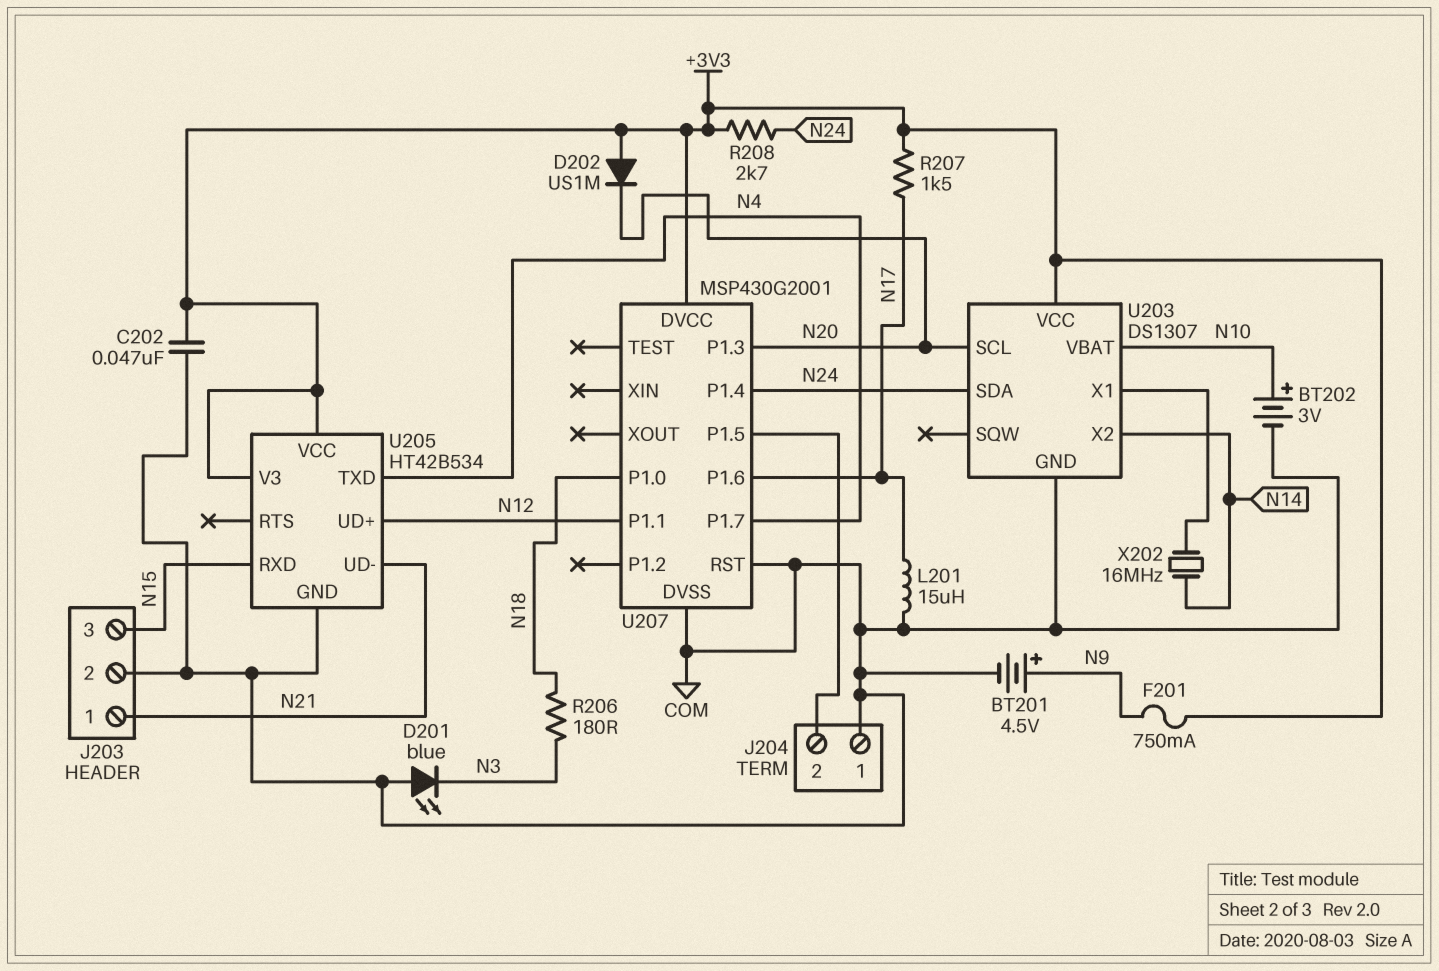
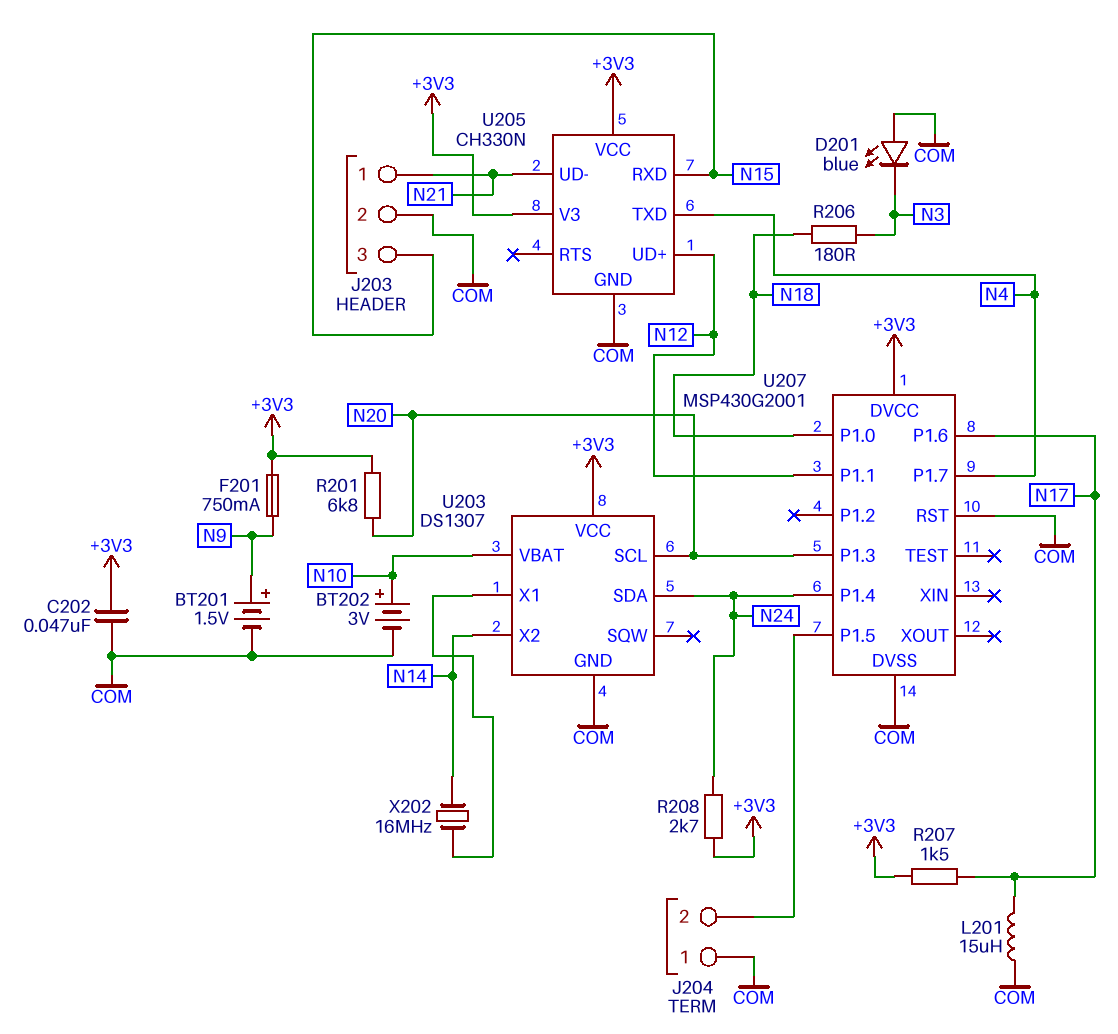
BT201: 4.5V (plus N9, minus COM) -> 1.5V (plus N9, minus COM)
D202: diode US1M (A +3V3, K N20) -> none
R201: none -> 6.8k (+3V3, N20)
U205: HT42B534 -> CH330N

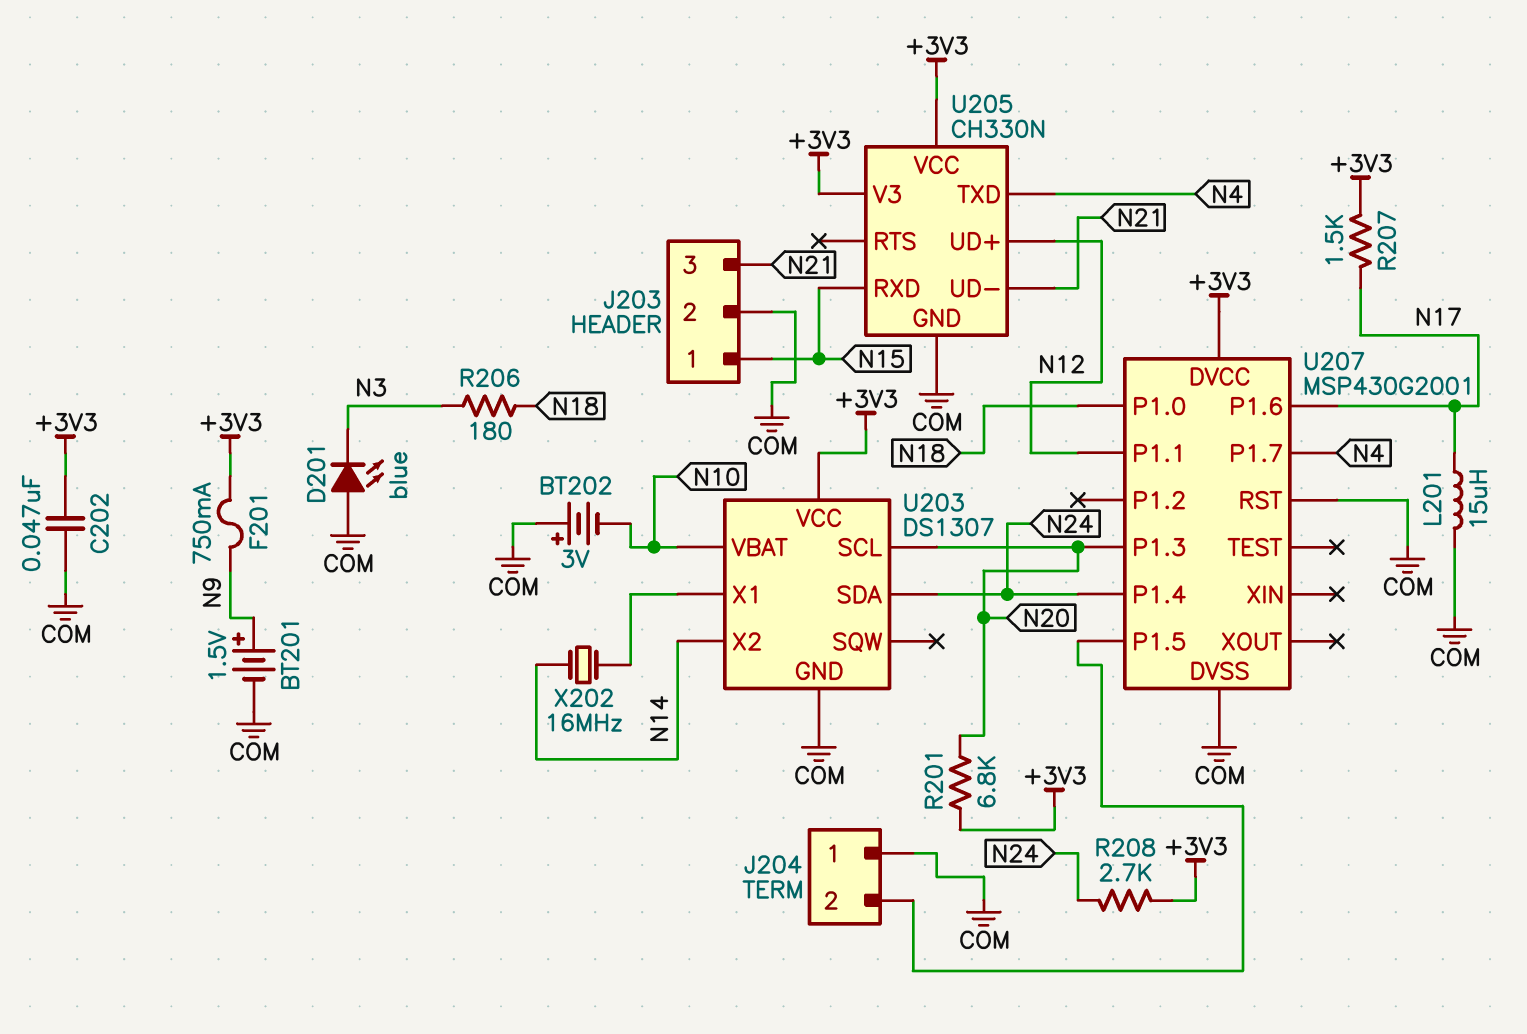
BT202: 3V (plus N10, minus COM) -> 3V (plus COM, minus N10)
J203 pin 1: N21 -> N15
J203 pin 3: N15 -> N21

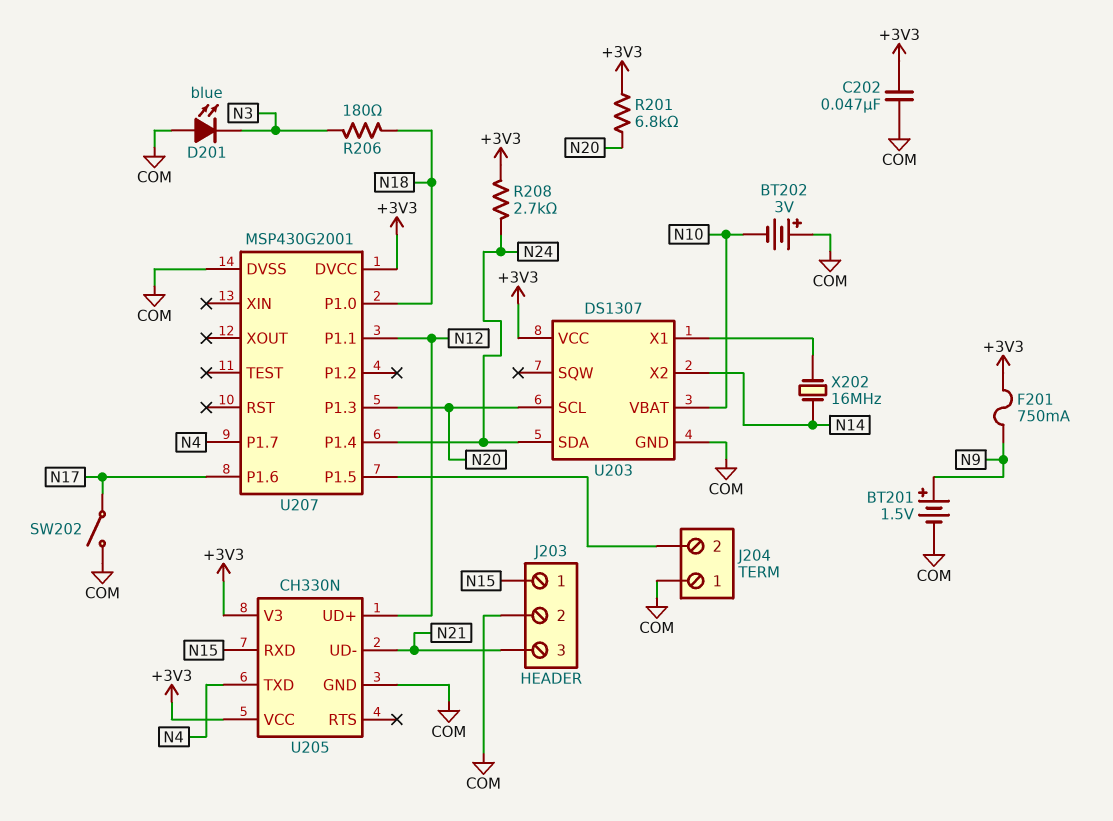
L201: 15uH (COM, N17) -> none
R207: 1.5k (+3V3, N17) -> none
SW202: none -> switch (COM, N17)
U207 pin RST: COM -> none

